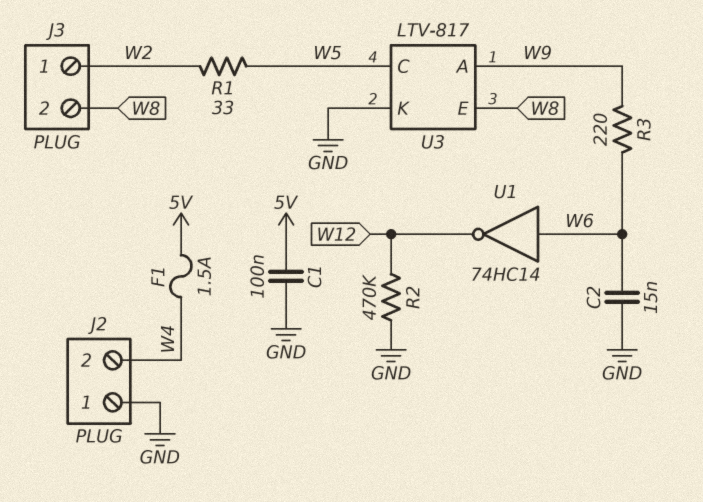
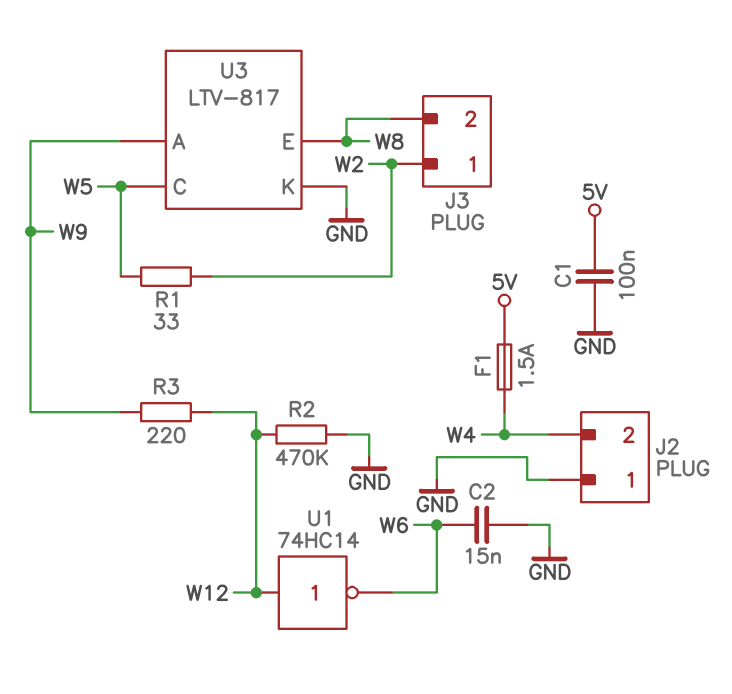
R3: 220 (W6, W9) -> 220 (W9, W12)
U1: NOT 74HC14 (in W6, out W12) -> NOT 74HC14 (in W12, out W6)

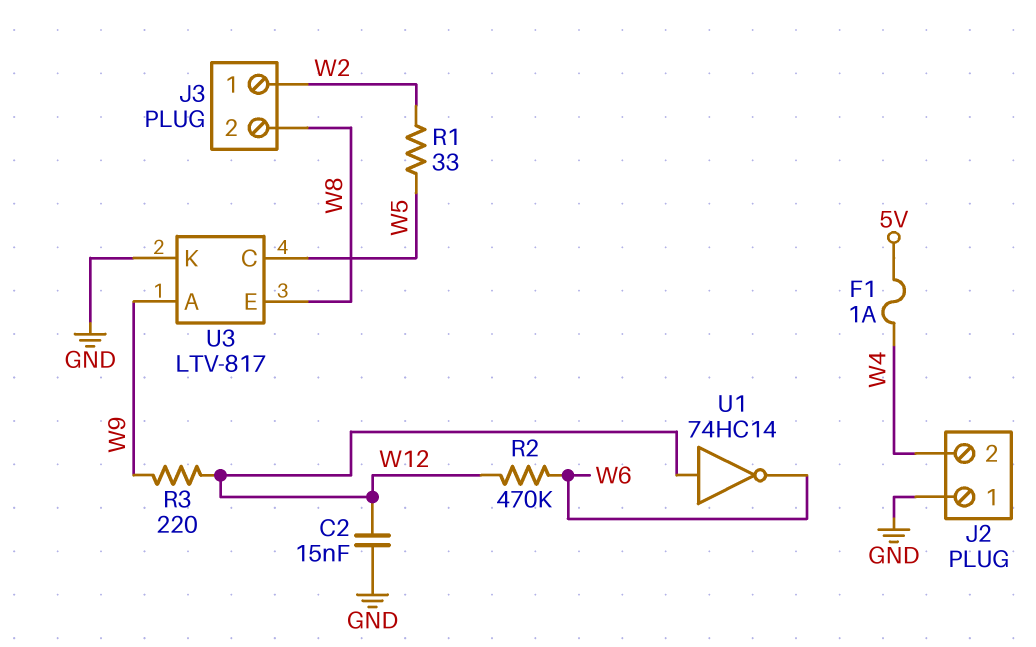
C1: 100nF (5V, GND) -> none
C2: 15nF (GND, W6) -> 15nF (GND, W12)
F1: 1.5A (5V, W4) -> 1A (5V, W4)
R2: 470k (GND, W12) -> 470k (W6, W12)

